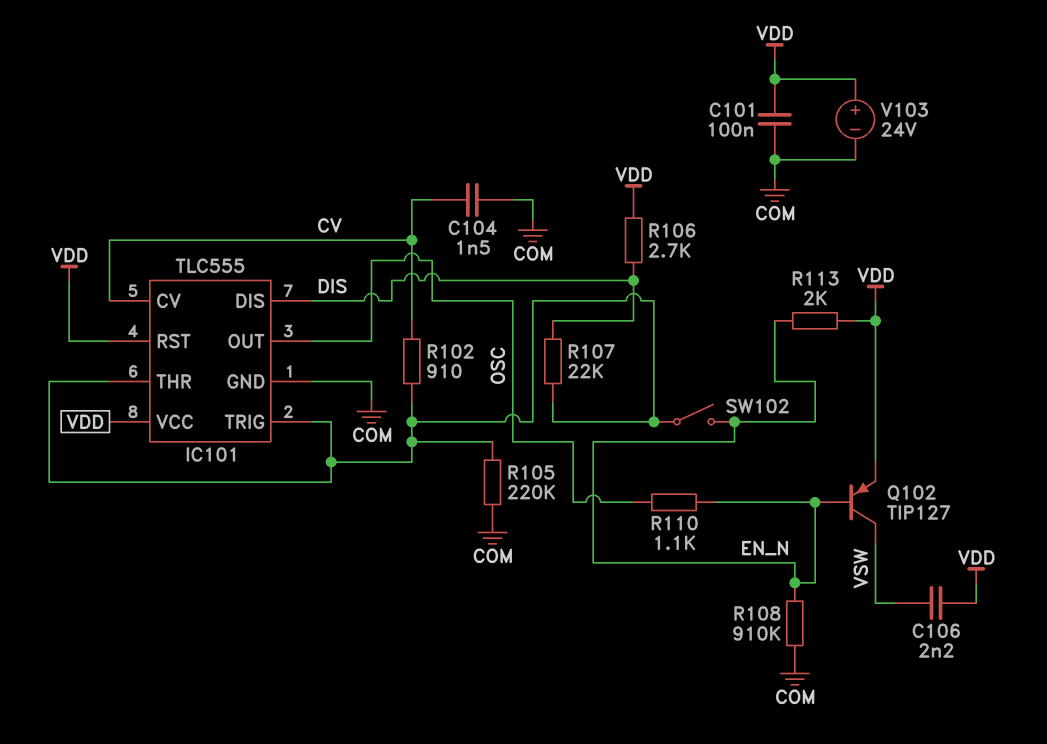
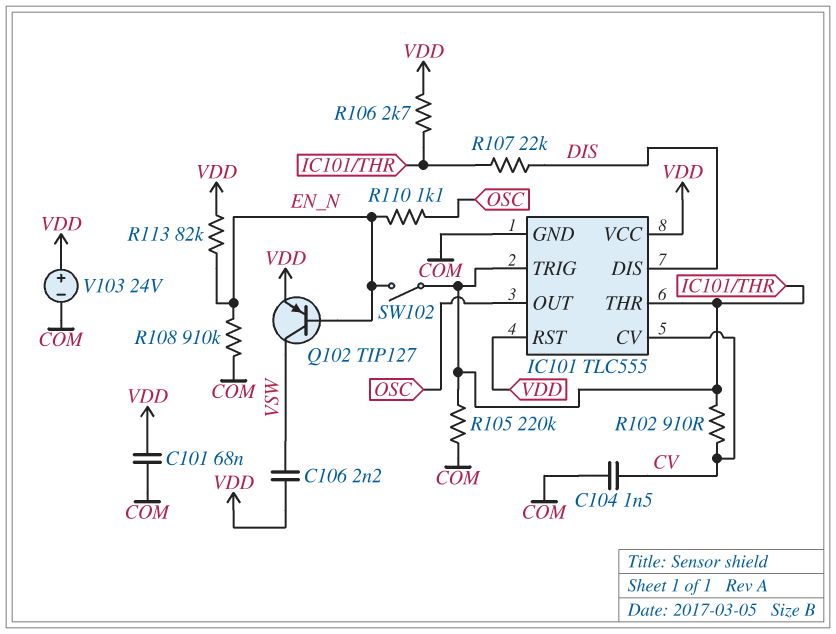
C101: 100nF (COM, VDD) -> 68nF (COM, VDD)
R106: 2.7k (DIS, VDD) -> 2.7k (IC101/THR, VDD)
R113: 2k (EN_N, VDD) -> 82k (EN_N, VDD)

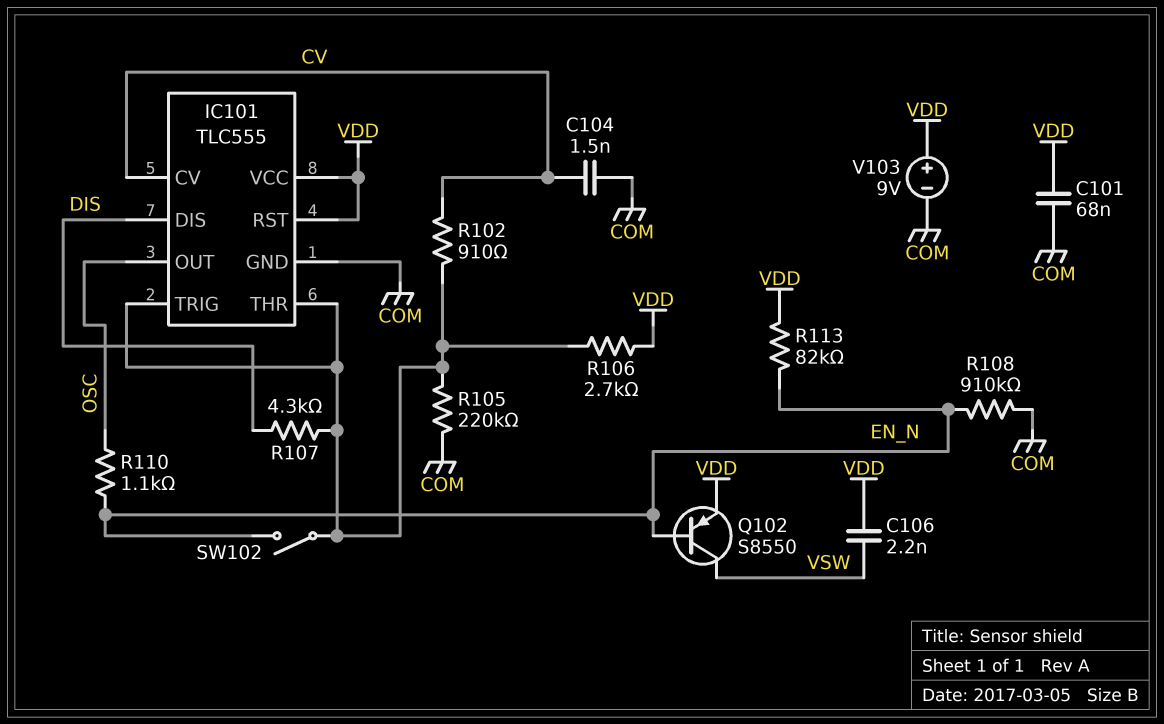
Q102: PNP TIP127 (B EN_N, C VSW, E VDD) -> PNP S8550 (B EN_N, C VSW, E VDD)
R107: 22k (DIS, IC101/THR) -> 4.3k (DIS, IC101/THR)
V103: 24V (plus VDD, minus COM) -> 9V (plus VDD, minus COM)

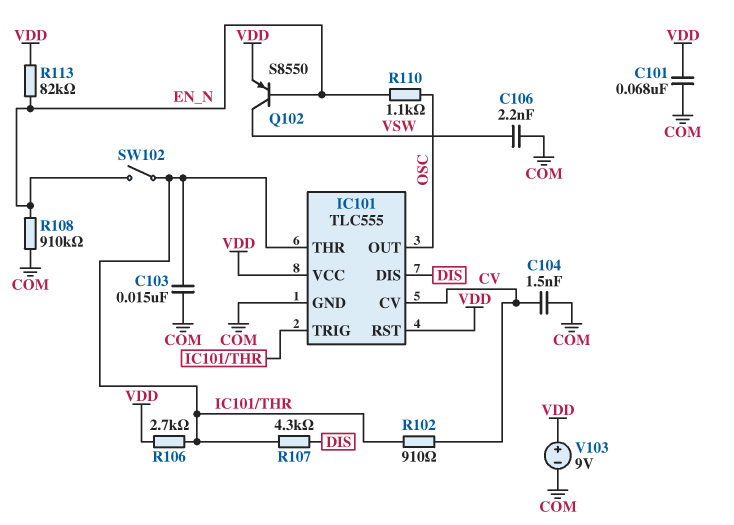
C103: none -> 15nF (COM, IC101/THR)
C106: 2.2nF (VDD, VSW) -> 2.2nF (COM, VSW)
R105: 220k (COM, IC101/THR) -> none

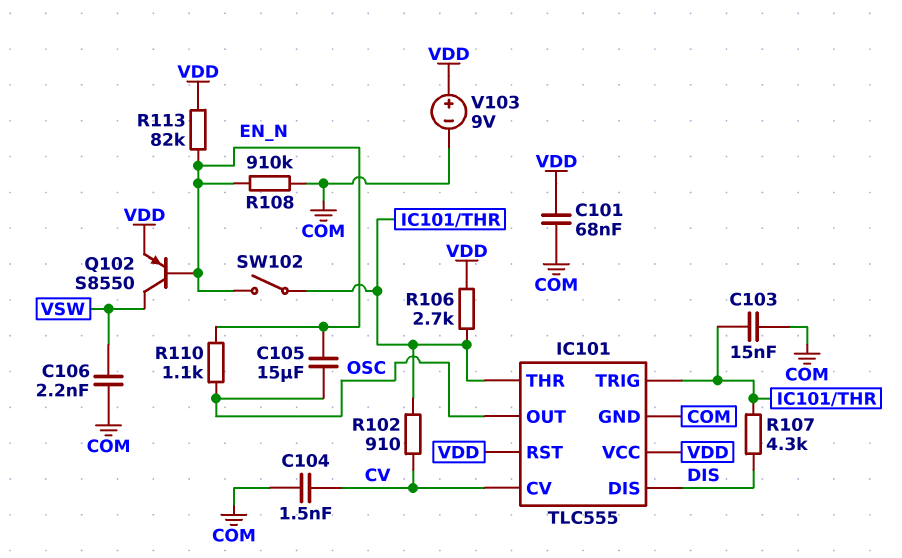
C105: none -> 15uF (EN_N, OSC)

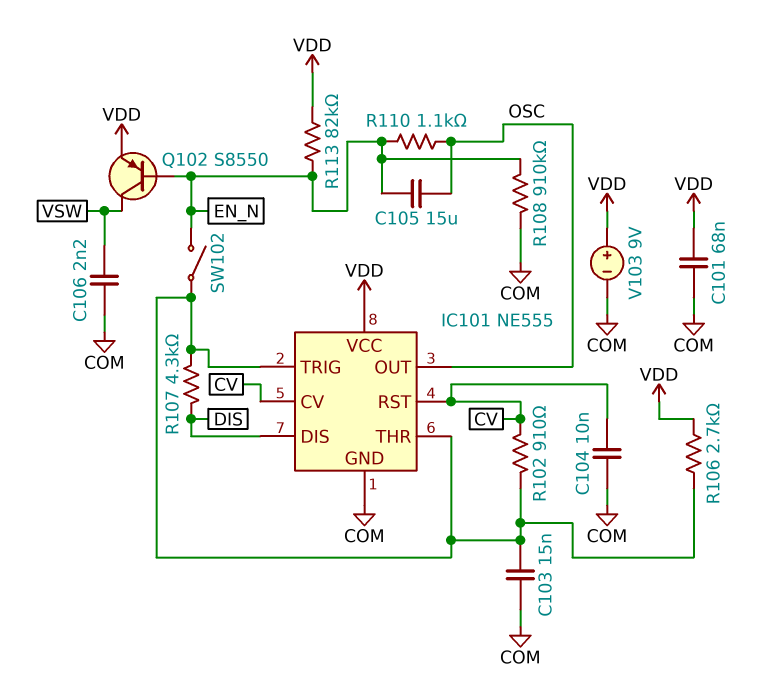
C104: 1.5nF (COM, CV) -> 10nF (COM, CV)
IC101: TLC555 -> NE555
IC101 pin RST: VDD -> CV

